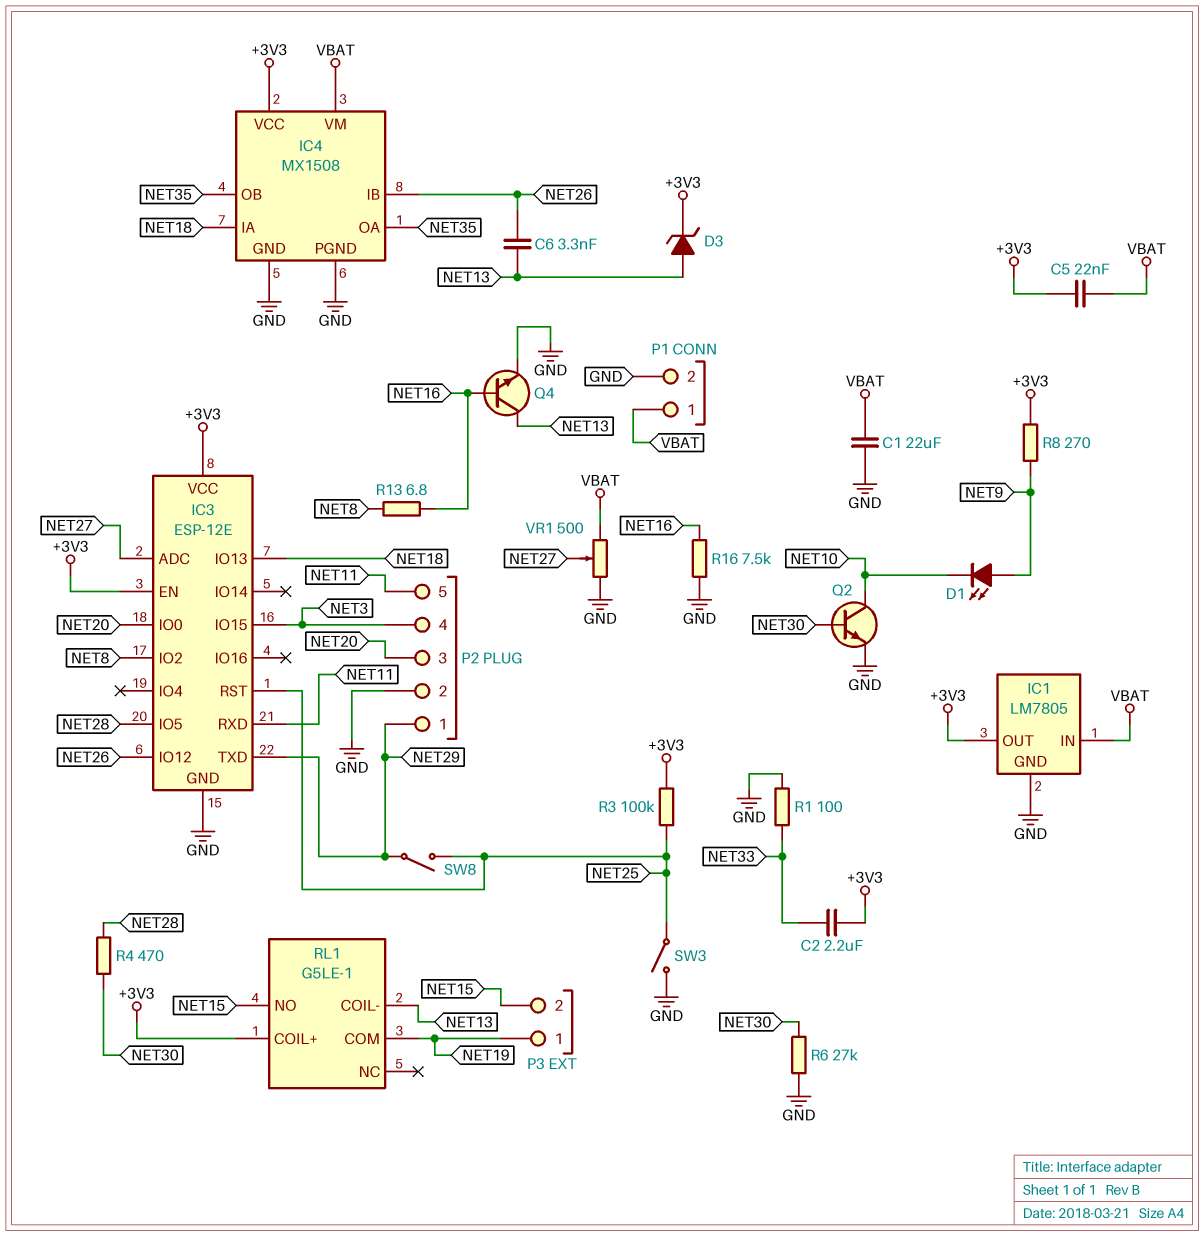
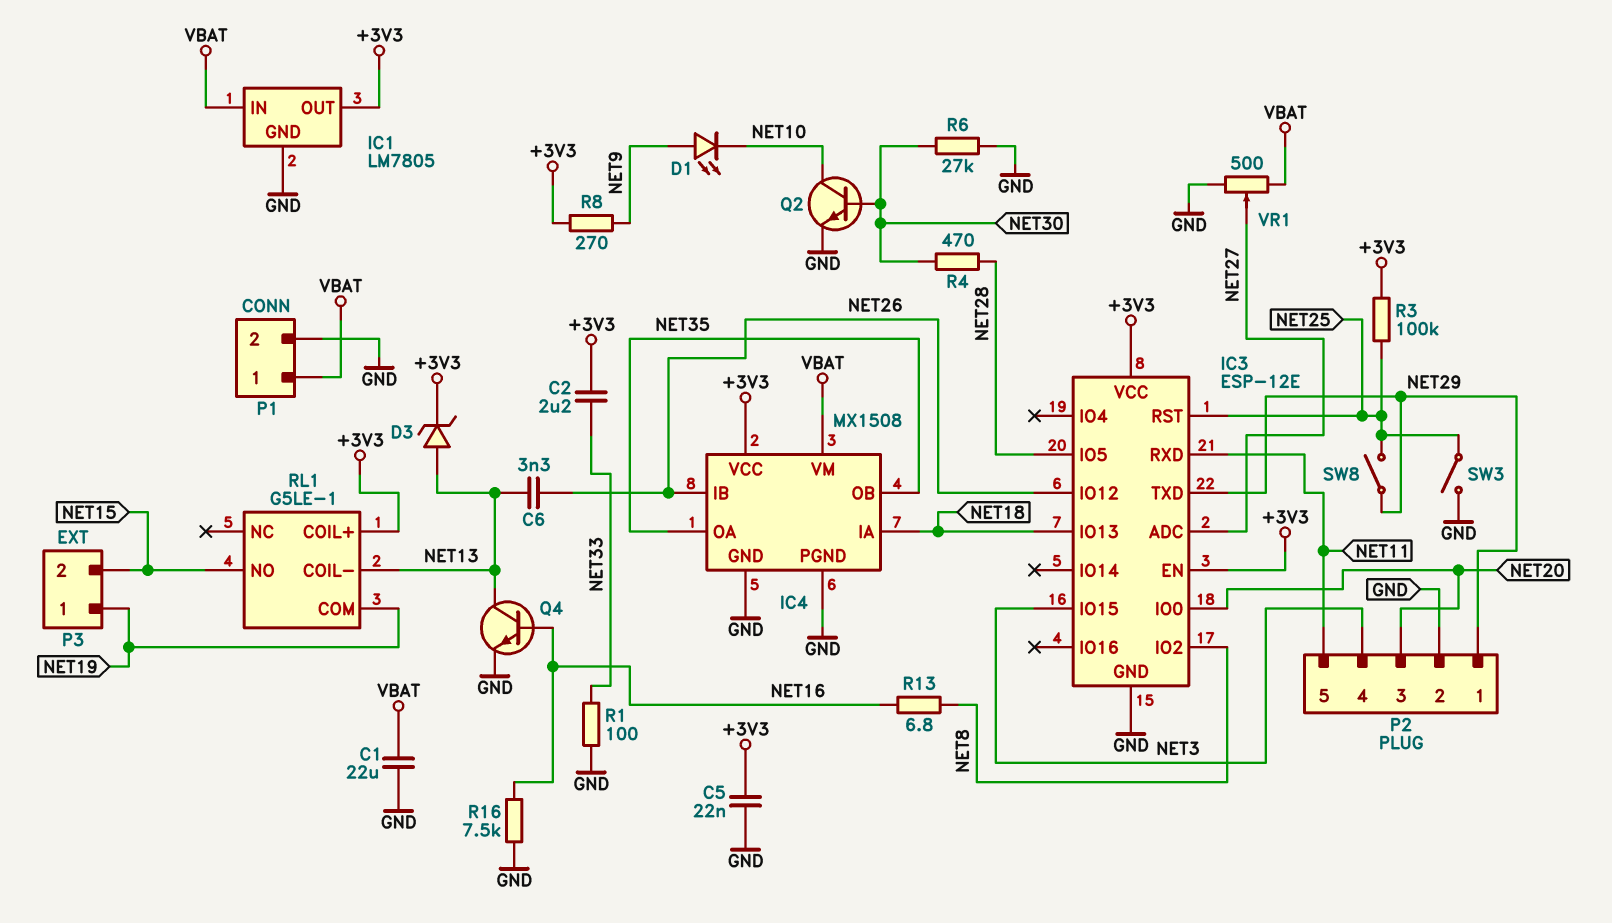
C5: 22nF (+3V3, VBAT) -> 22nF (+3V3, GND)

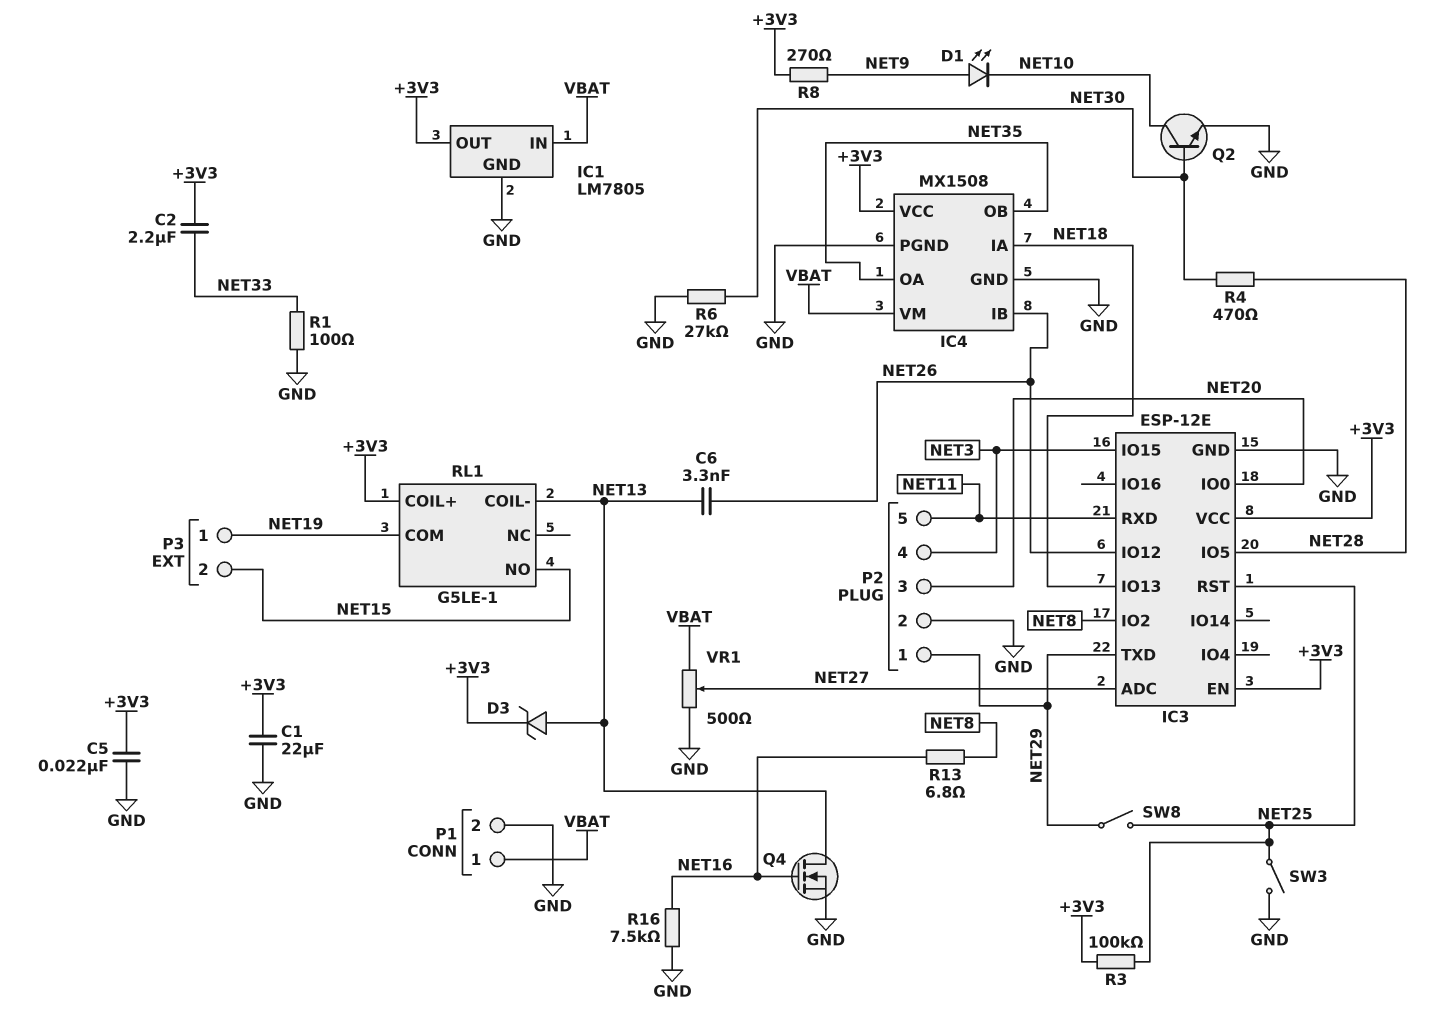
C1: 22uF (GND, VBAT) -> 22uF (+3V3, GND)
Q4: NPN (B NET16, C NET13, E GND) -> NMOS (G NET16, D NET13, S GND)

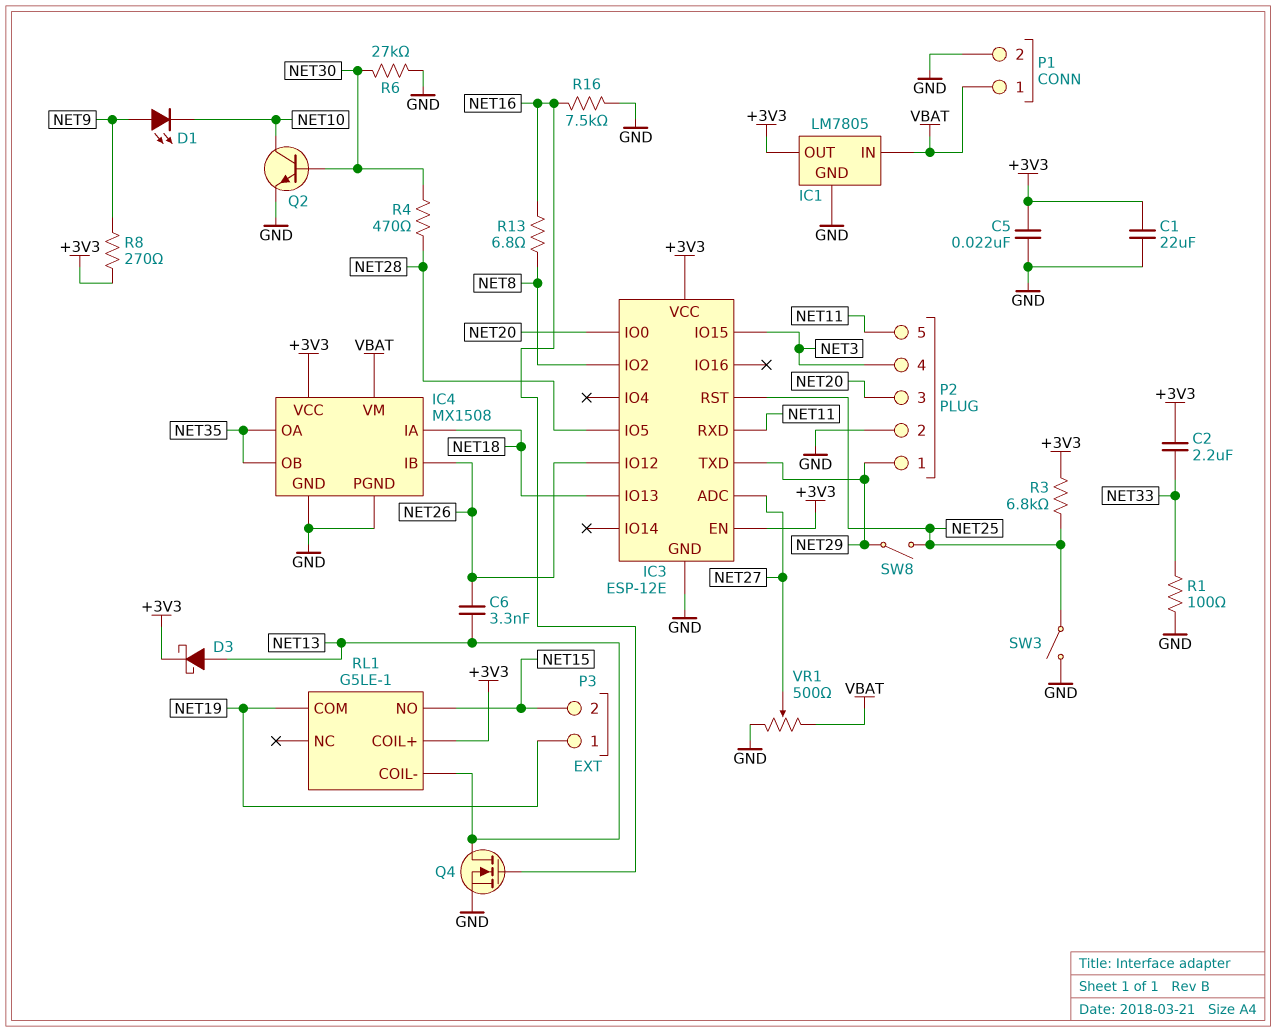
D3: zener (A NET13, K +3V3) -> schottky (A NET13, K +3V3)
R3: 100k (+3V3, NET25) -> 6.8k (+3V3, NET25)

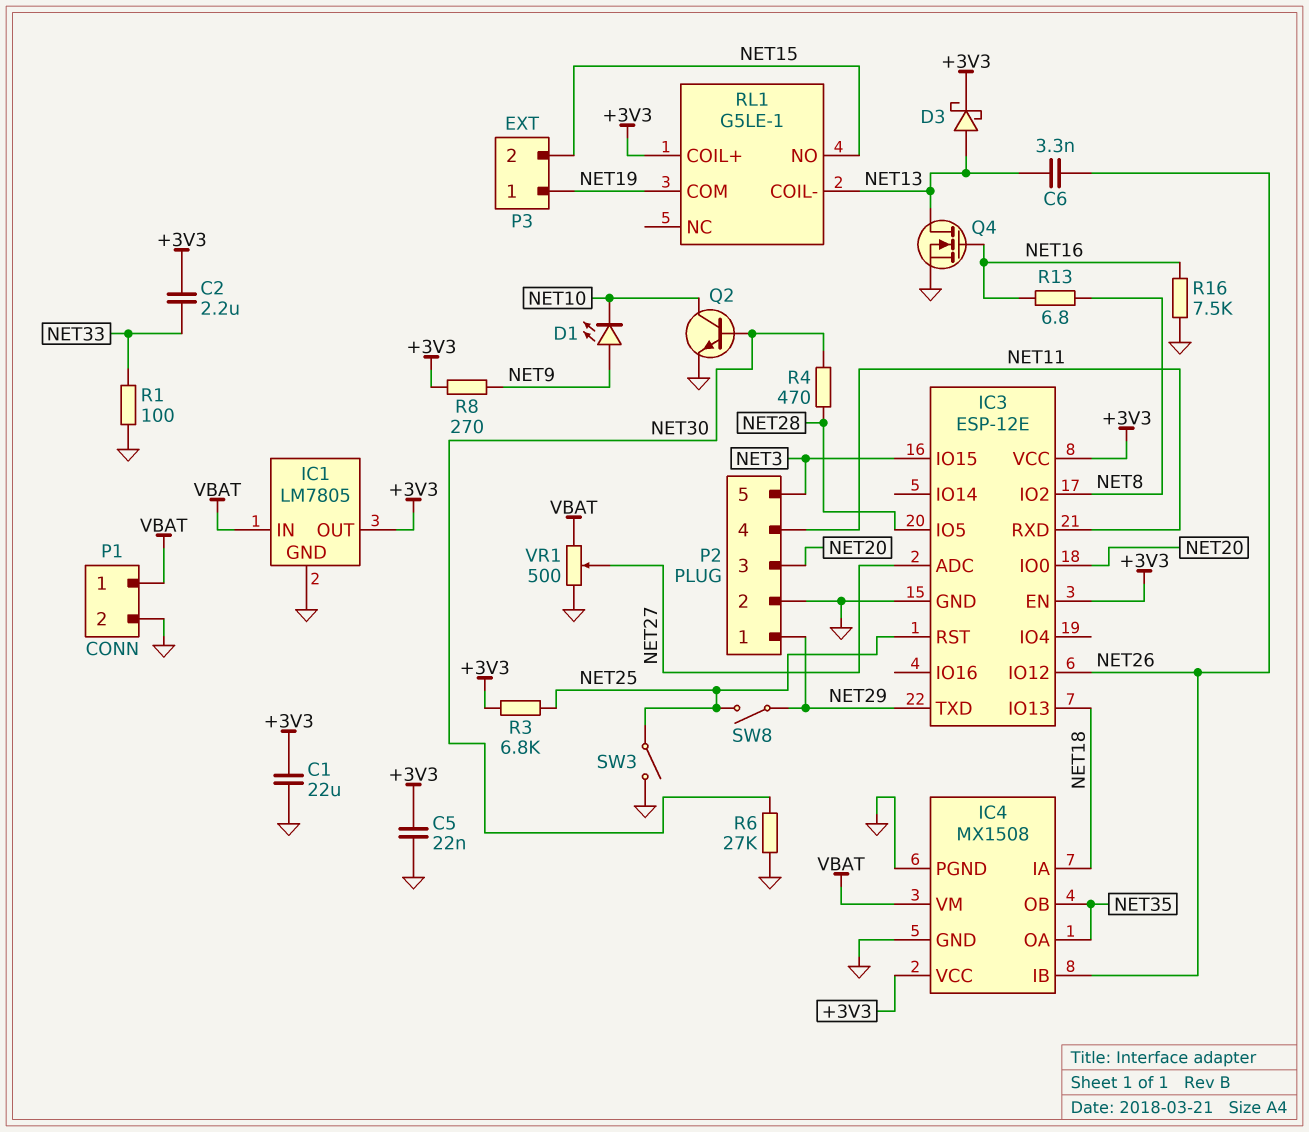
P2 pin 4: NET3 -> NET11
P2 pin 5: NET11 -> NET3

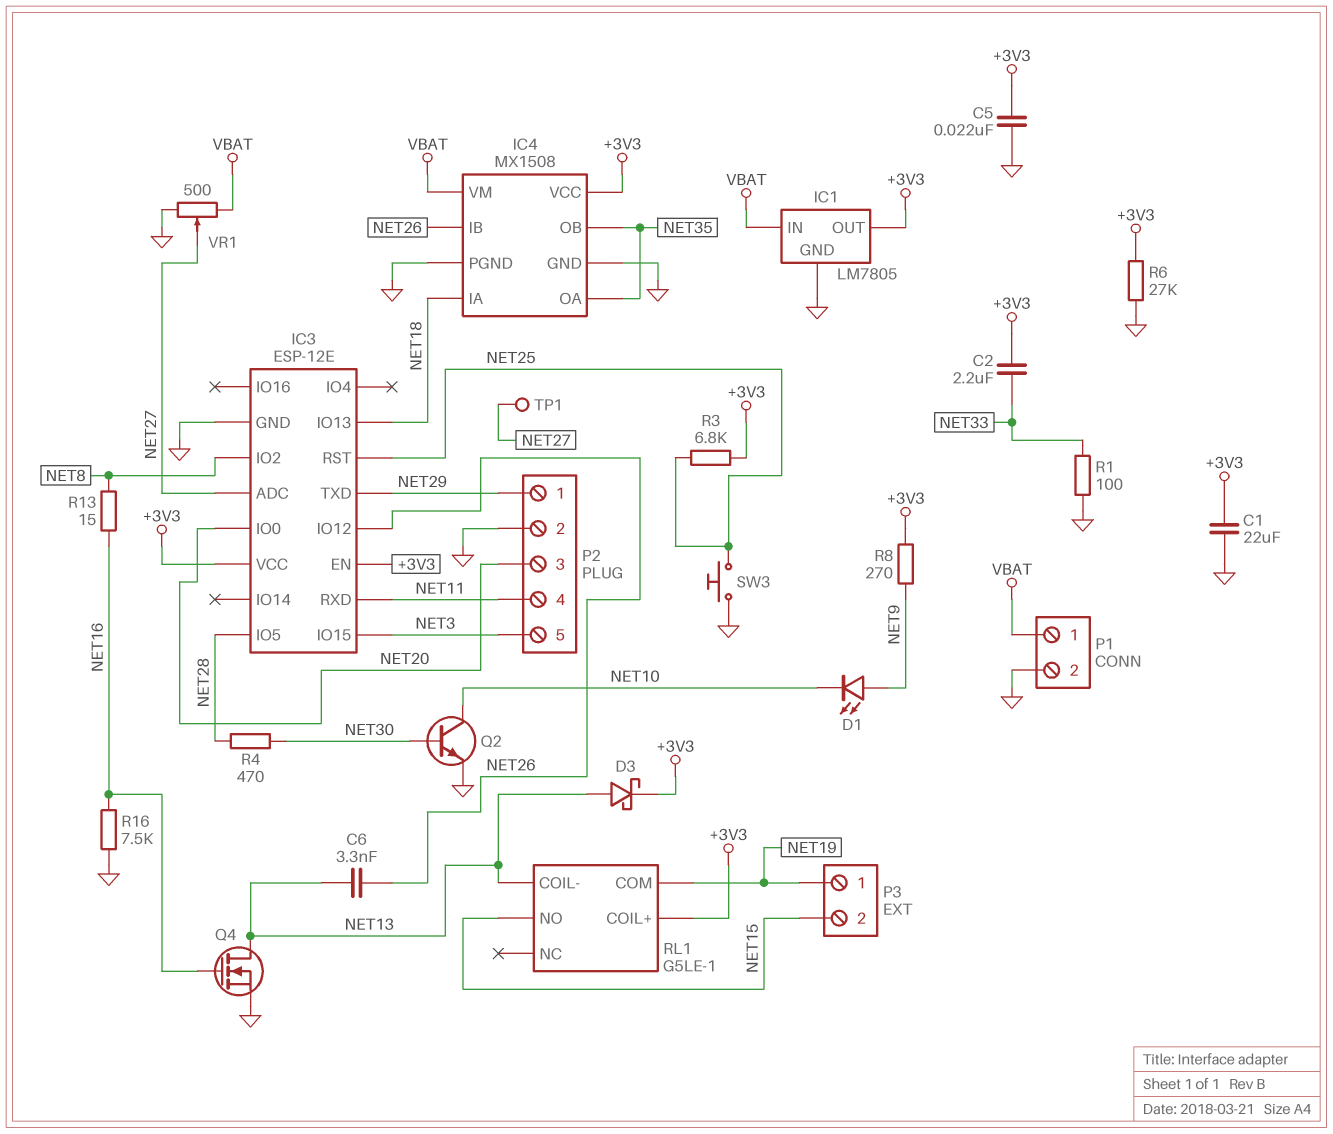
R6: 27k (GND, NET30) -> 27k (+3V3, GND)
R13: 6.8 (NET8, NET16) -> 15 (NET8, NET16)
SW3: switch (GND, NET25) -> button (GND, NET25)
SW8: switch (NET25, NET29) -> none
TP1: none -> test point (NET27)

